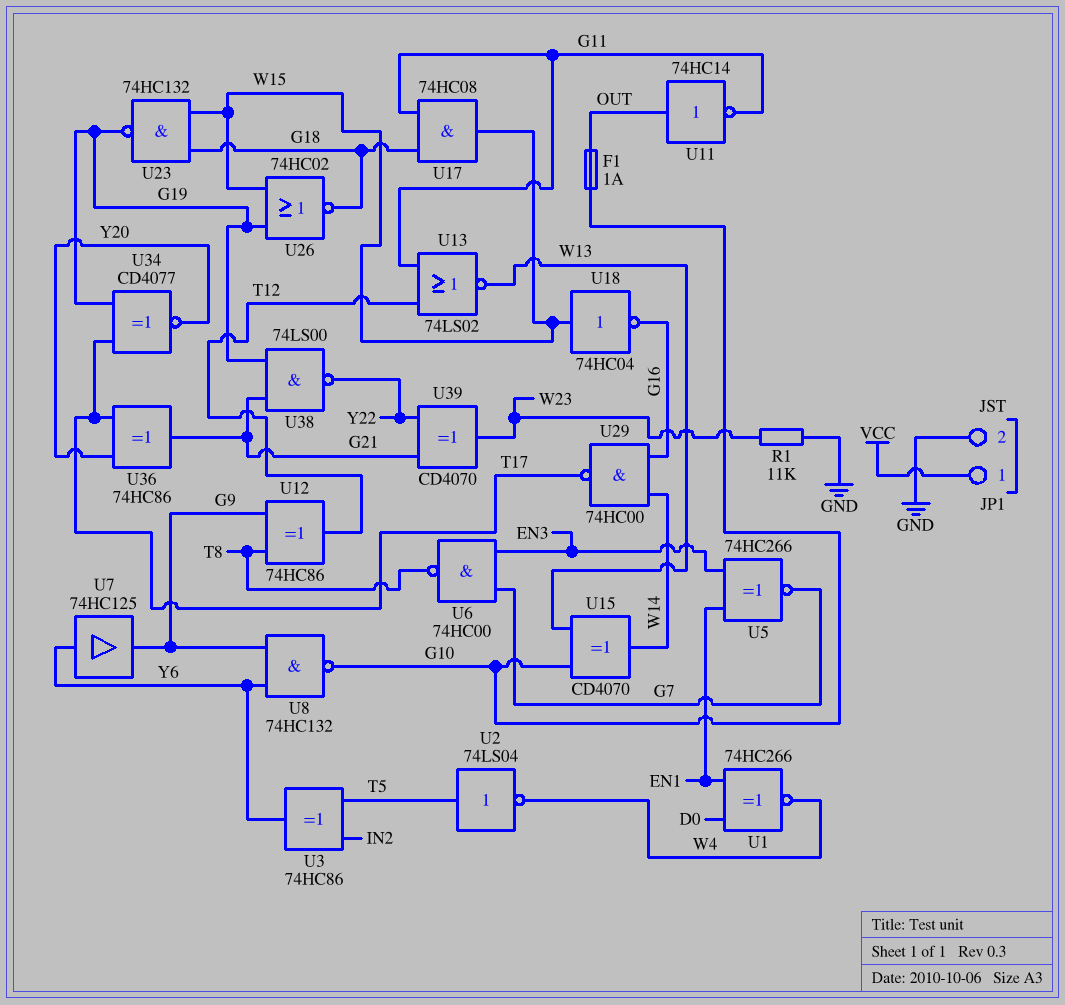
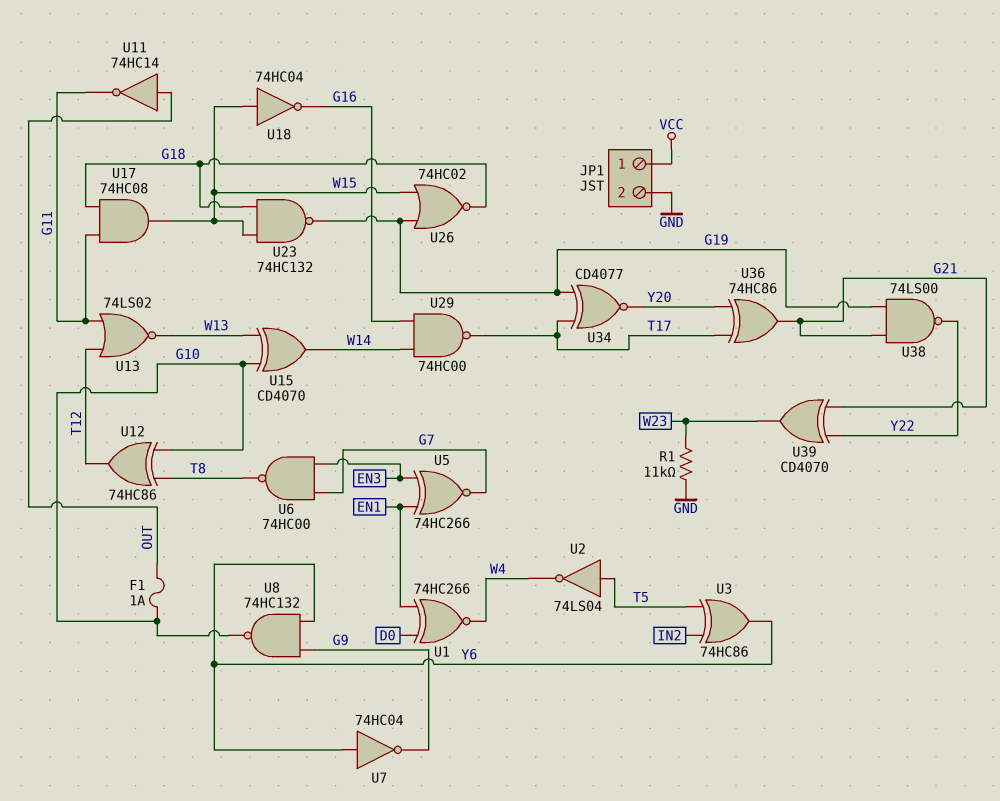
U7: buffer 74HC125 (in Y6, out G9) -> NOT 74HC04 (in Y6, out G9)
U12: XOR 74HC86 (in G9, in T8, out T12) -> XOR 74HC86 (in G10, in T8, out T12)

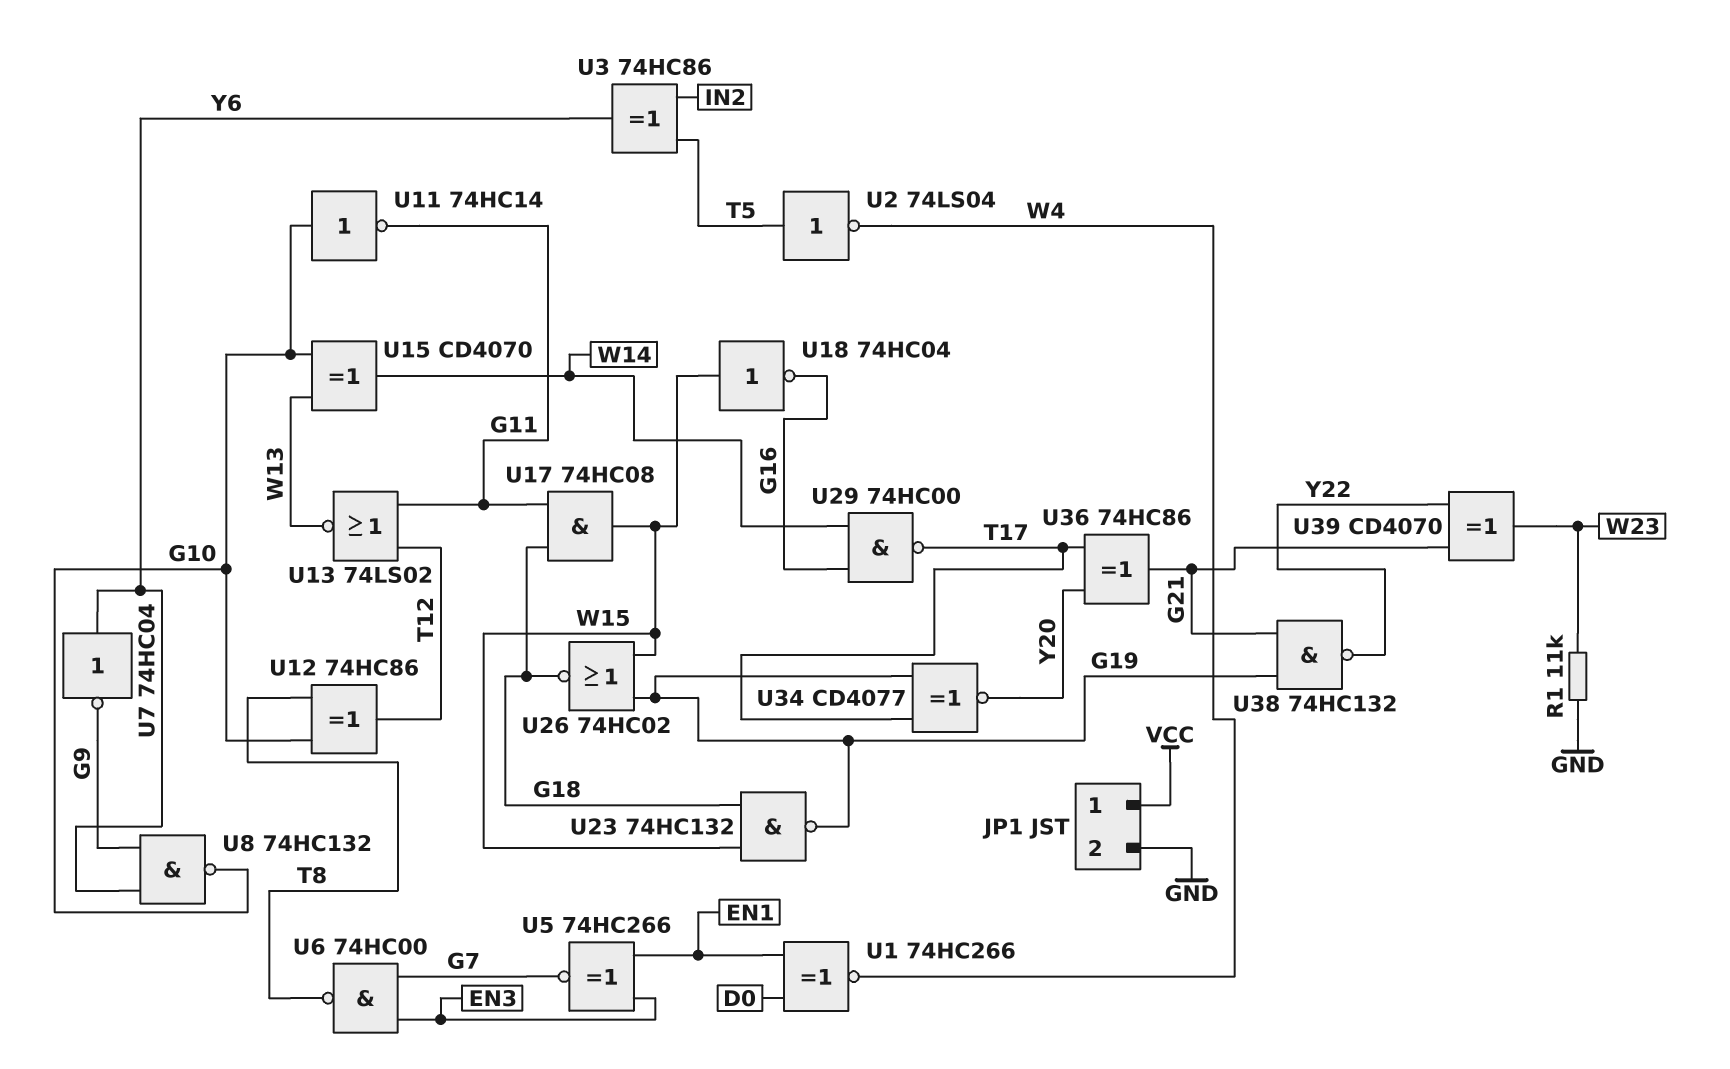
F1: 1A (G10, OUT) -> none
U11: NOT 74HC14 (in OUT, out G11) -> NOT 74HC14 (in G10, out G11)
U38: NAND 74LS00 (in G19, in G21, out Y22) -> NAND 74HC132 (in G19, in G21, out Y22)

